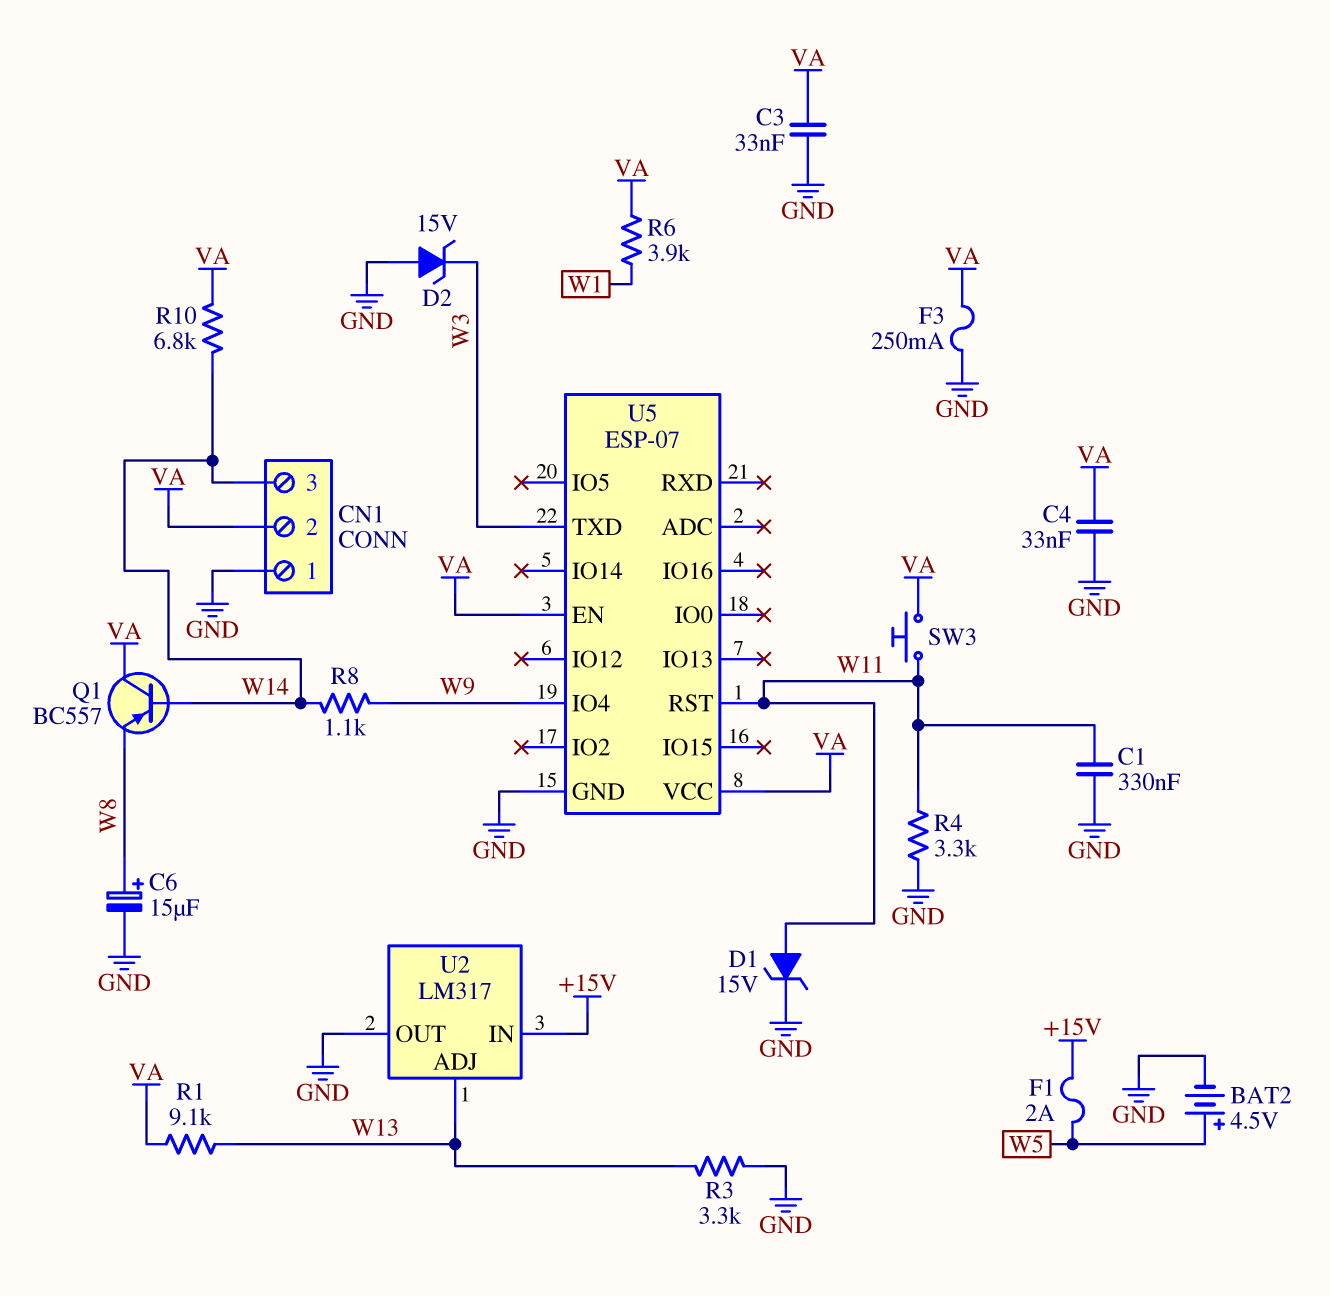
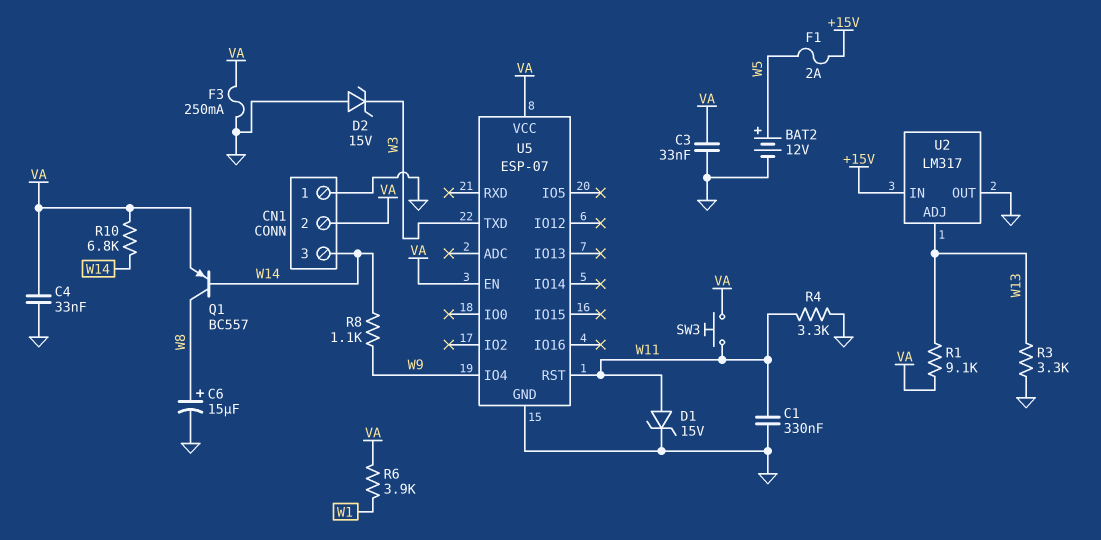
BAT2: 4.5V (plus W5, minus GND) -> 12V (plus W5, minus GND)
Q1: PNP BC557 (B W14, C VA, E W8) -> PNP BC557 (B W14, C W8, E VA)

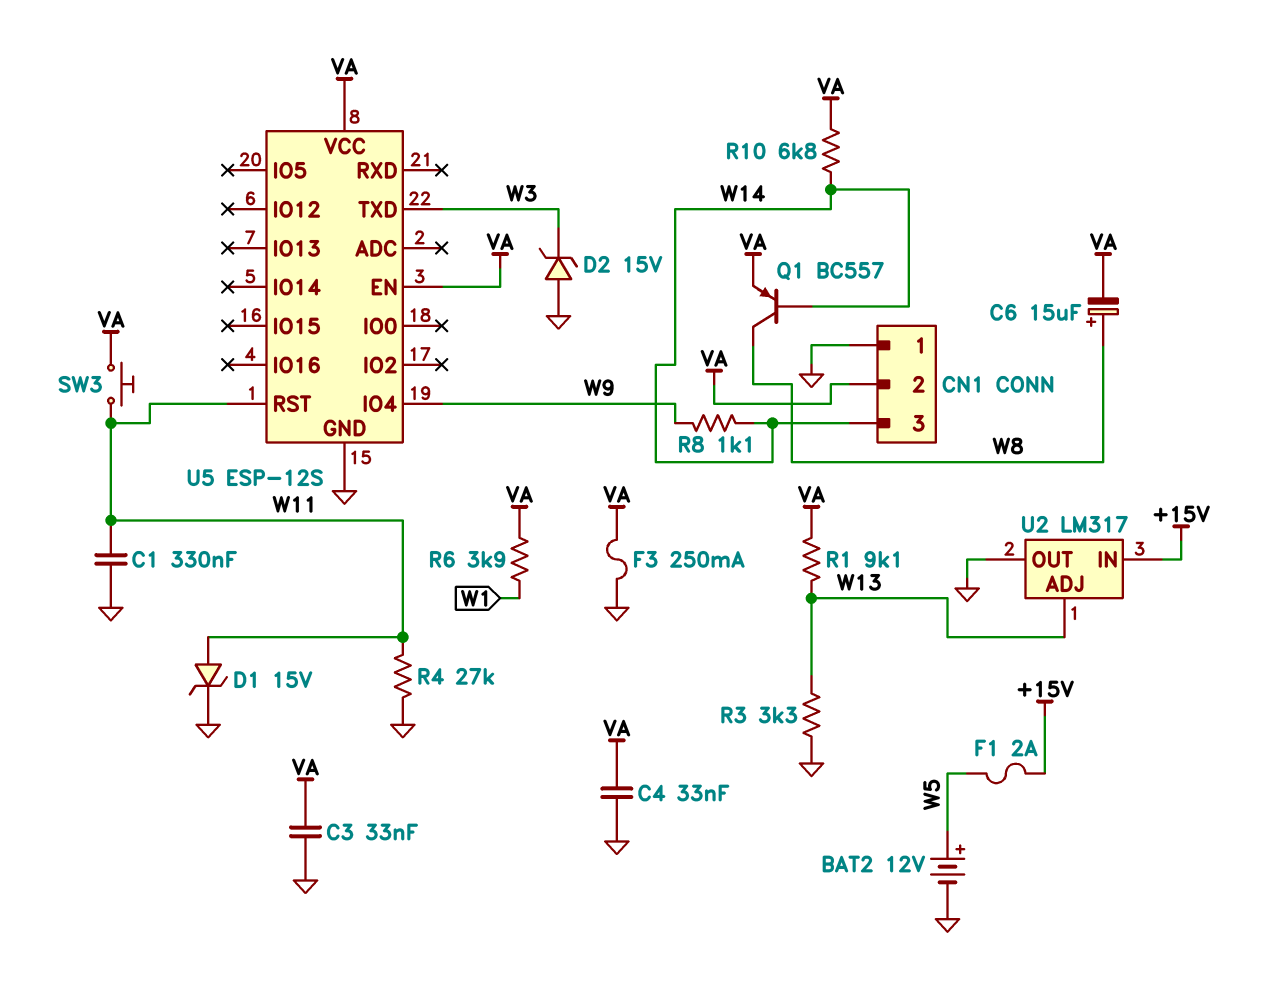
C6: 15uF (plus W8, minus GND) -> 15uF (plus W8, minus VA)
R4: 3.3k (GND, W11) -> 27k (GND, W11)
U5: ESP-07 -> ESP-12S

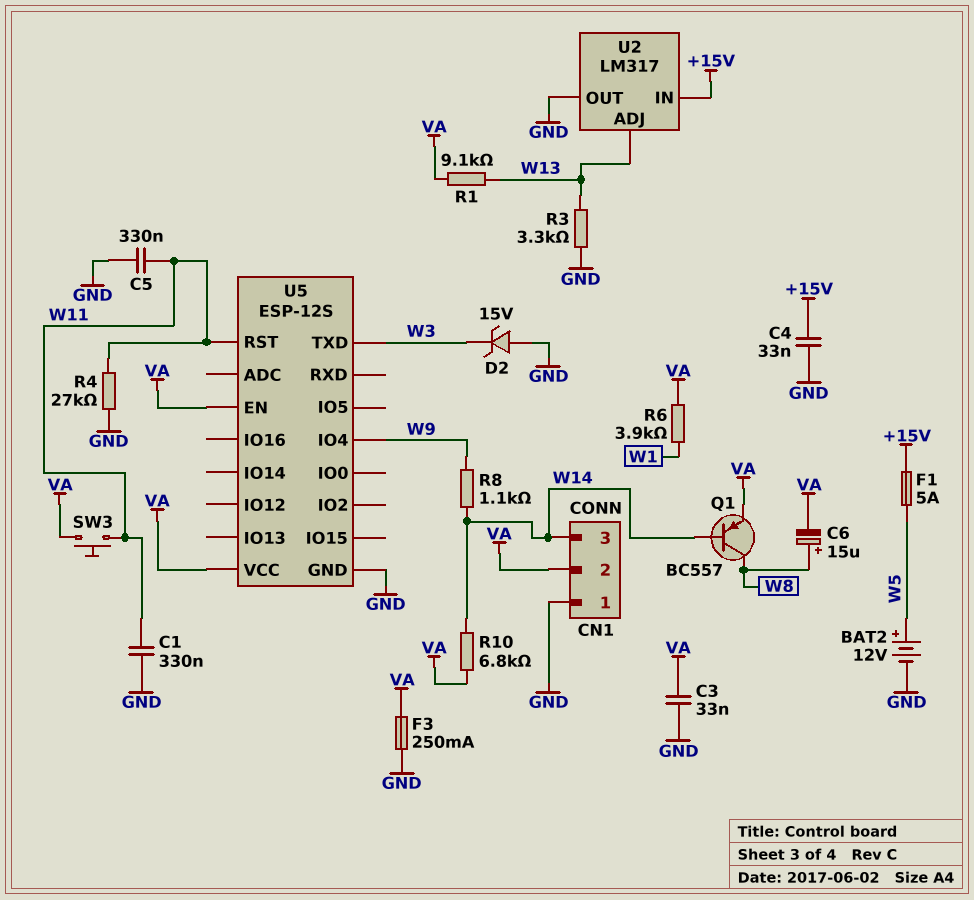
C4: 33nF (GND, VA) -> 33nF (+15V, GND)
C5: none -> 330nF (GND, W11)
D1: zener 15V (A W11, K GND) -> none
F1: 2A (+15V, W5) -> 5A (+15V, W5)

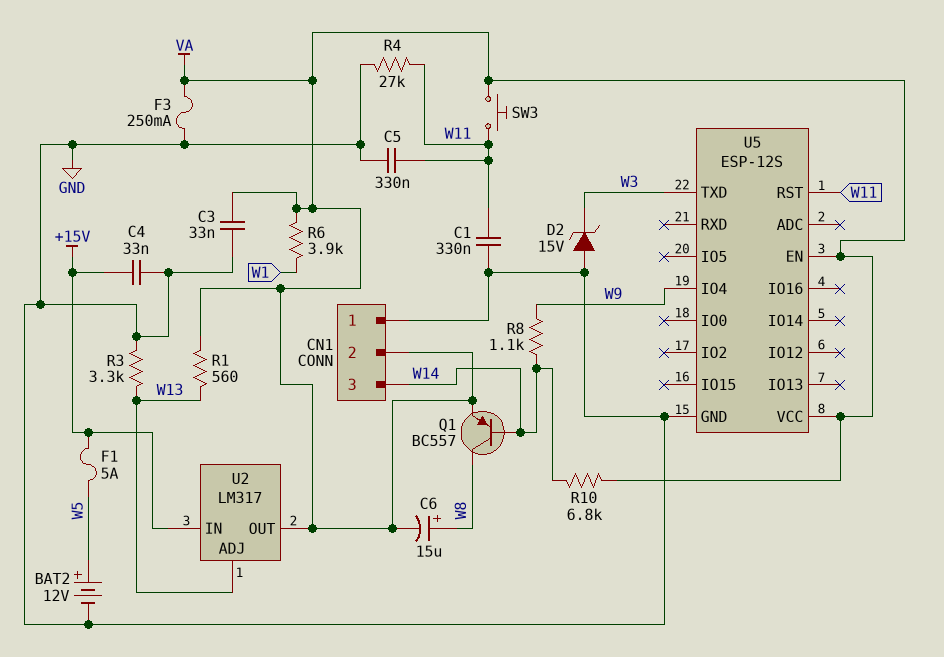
R1: 9.1k (VA, W13) -> 560 (VA, W13)
U2 pin OUT: GND -> VA

